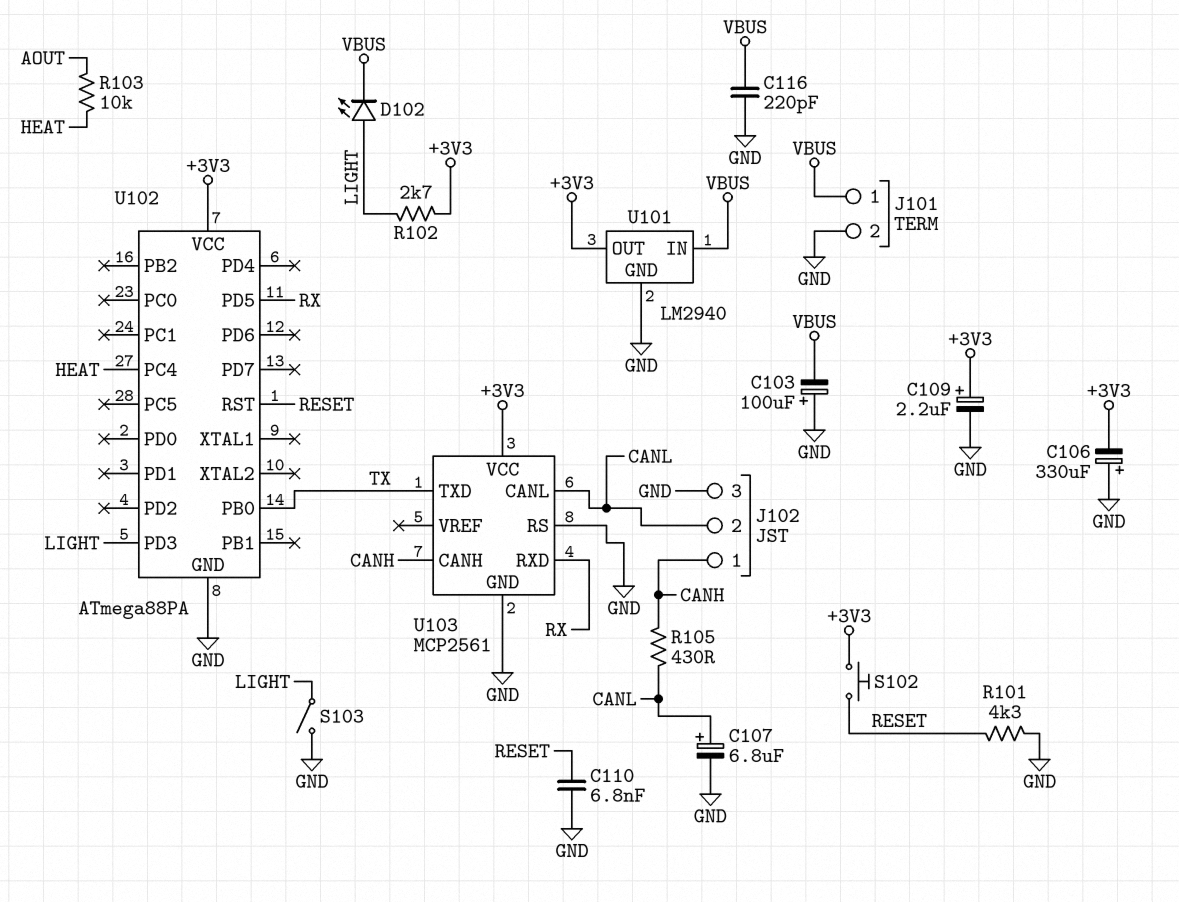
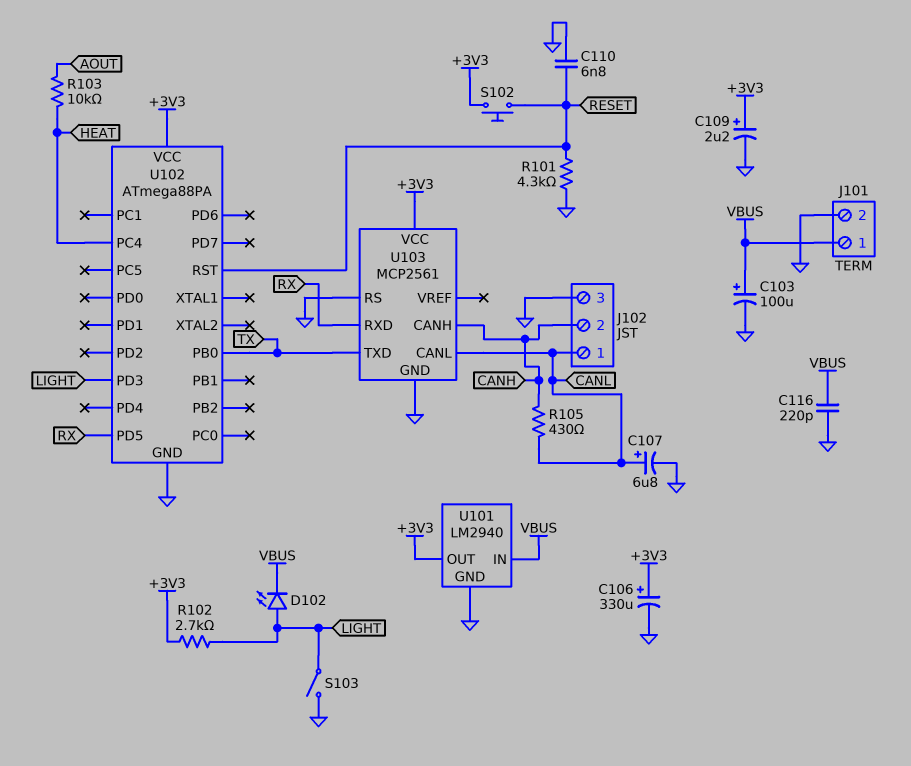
C103: 100uF (plus GND, minus VBUS) -> 100uF (plus VBUS, minus GND)
C106: 330uF (plus GND, minus +3V3) -> 330uF (plus +3V3, minus GND)
J102 pin 1: CANH -> CANL
J102 pin 2: CANL -> CANH

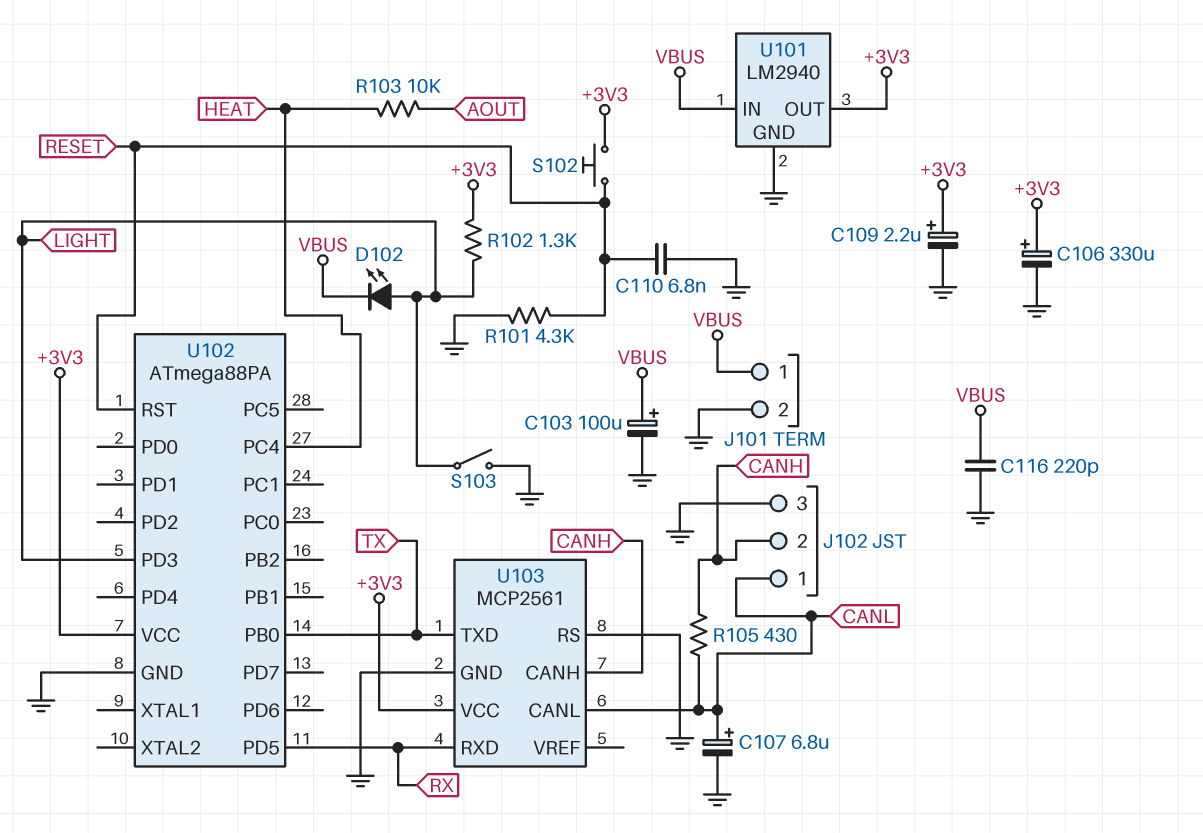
R102: 2.7k (+3V3, LIGHT) -> 1.3k (+3V3, LIGHT)

